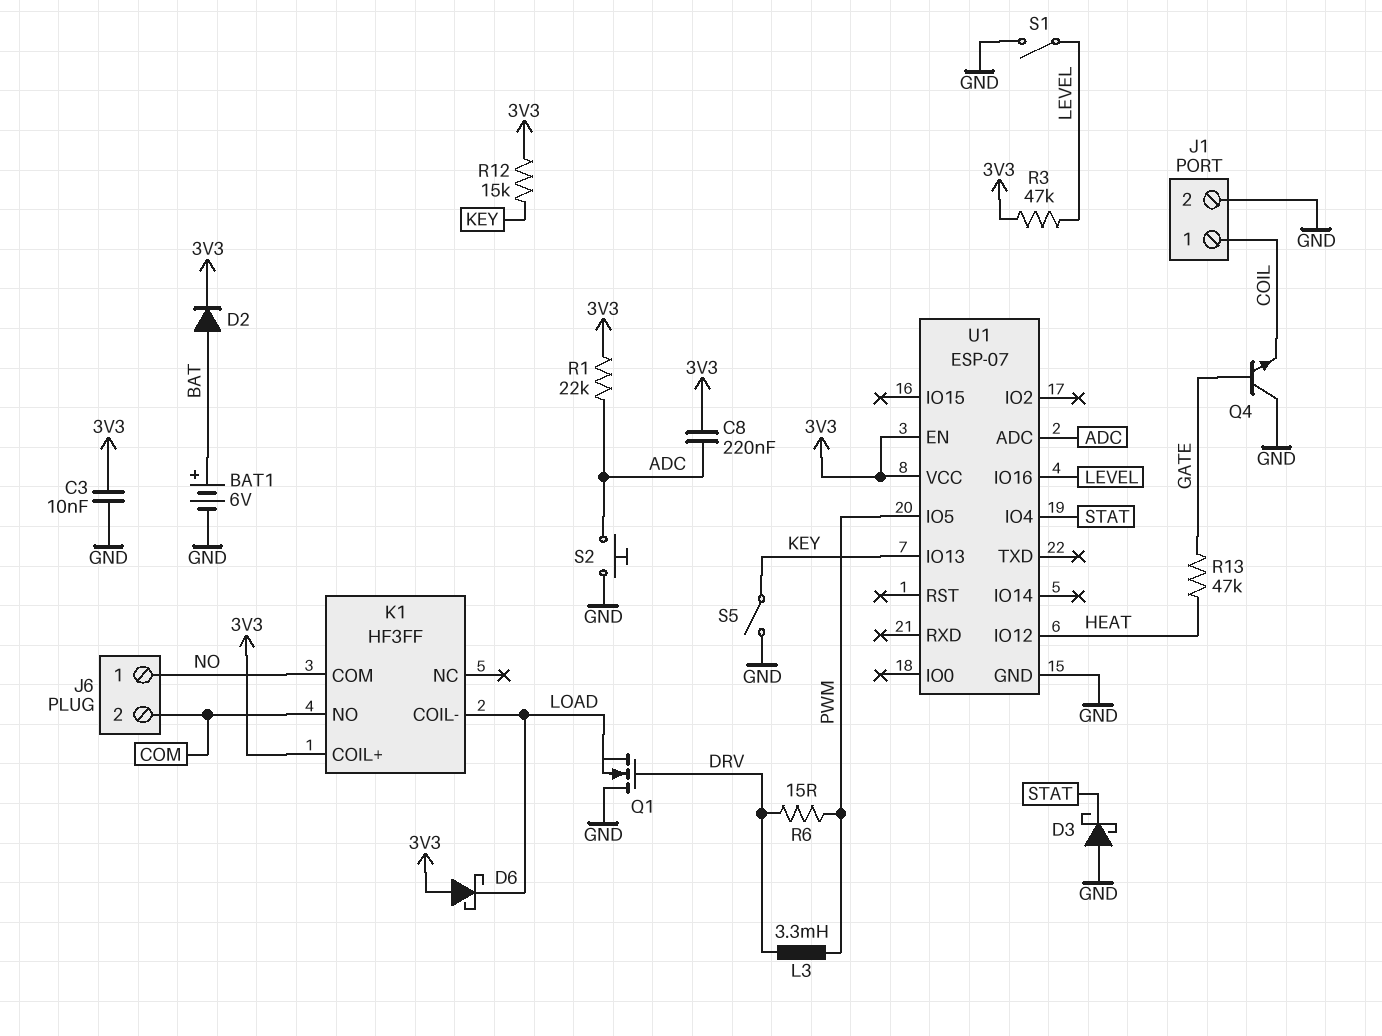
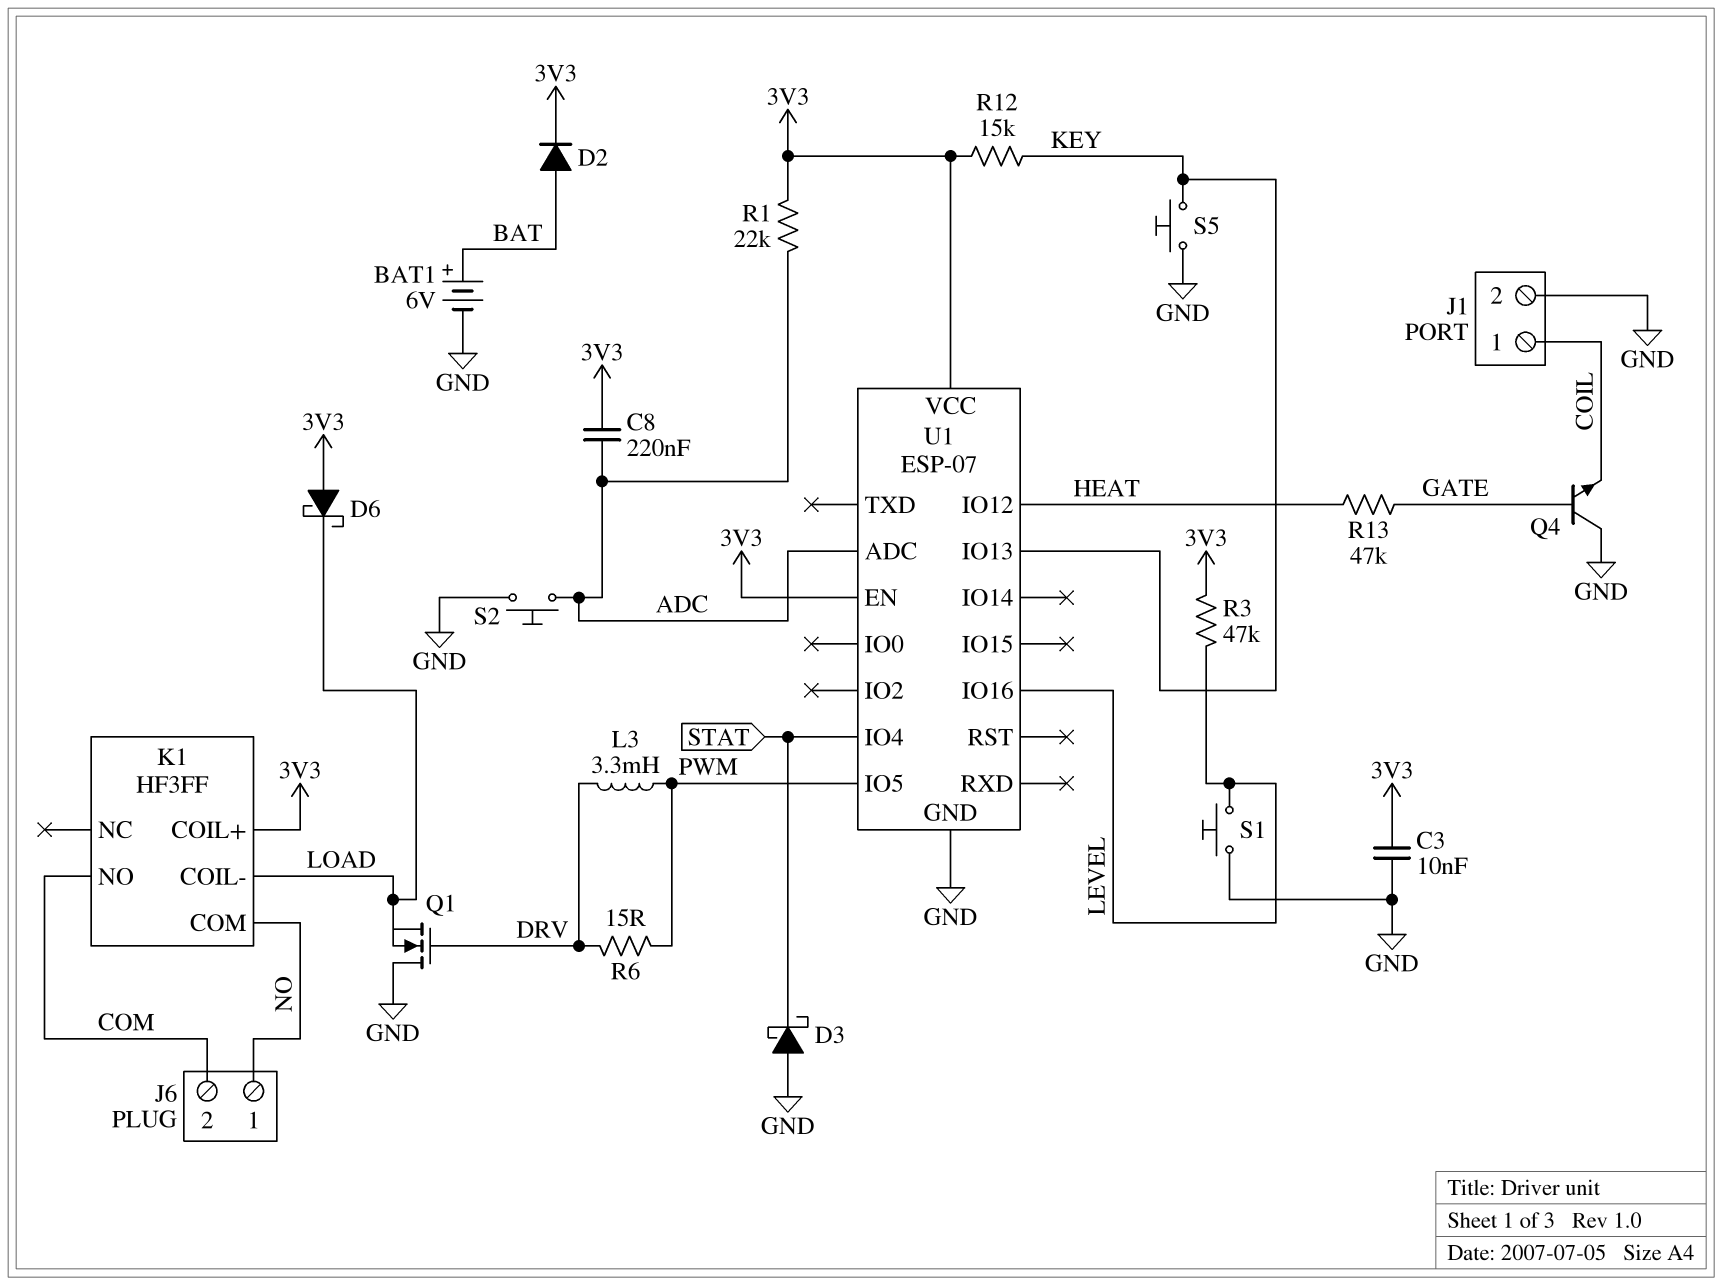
S1: switch (GND, LEVEL) -> button (GND, LEVEL)
S5: switch (GND, KEY) -> button (GND, KEY)

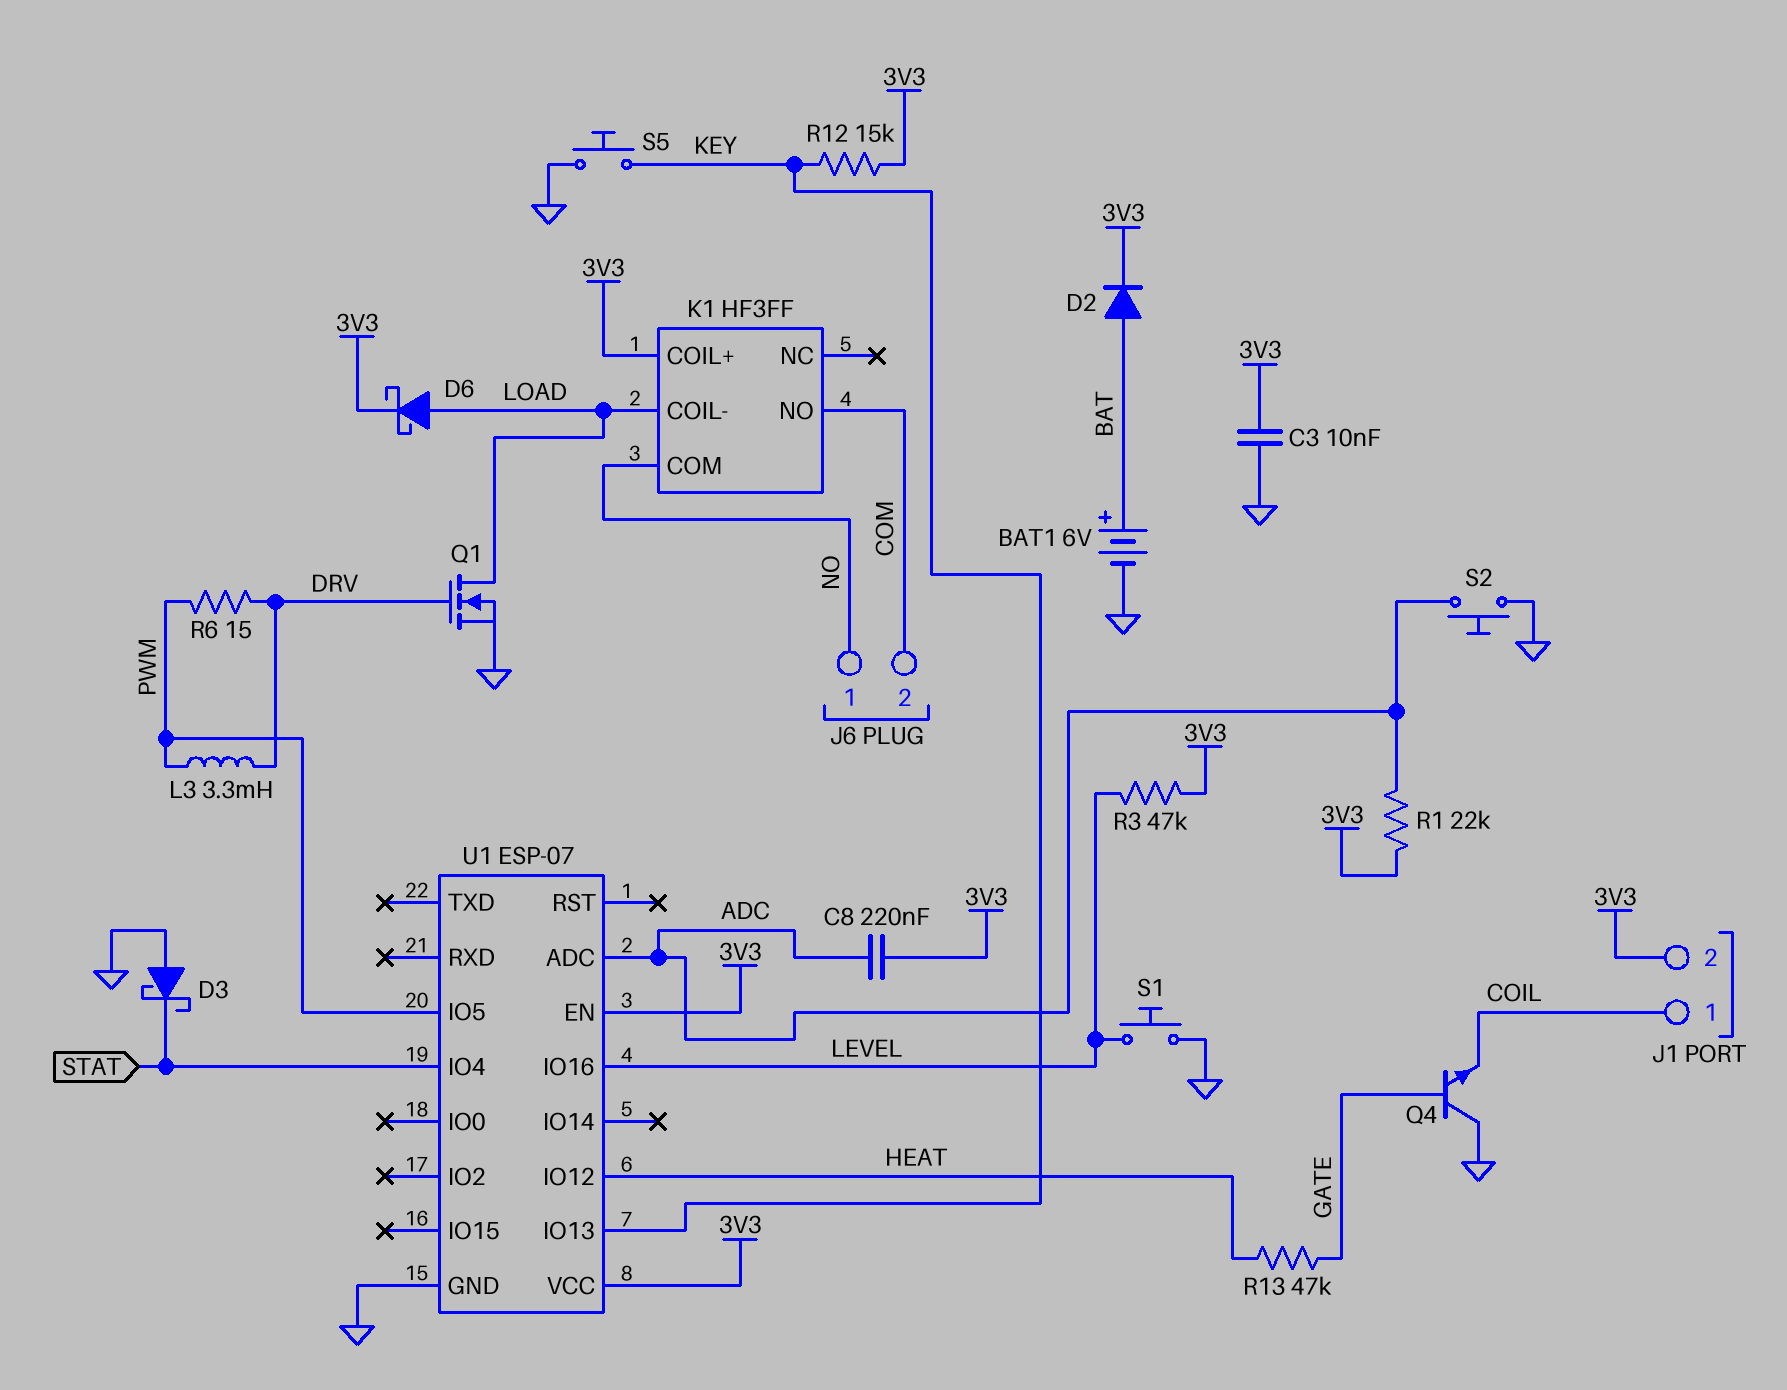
D6: schottky (A 3V3, K LOAD) -> schottky (A LOAD, K 3V3)
J1 pin 2: GND -> 3V3
Q1: NMOS (G DRV, D GND, S LOAD) -> NMOS (G DRV, D LOAD, S GND)

